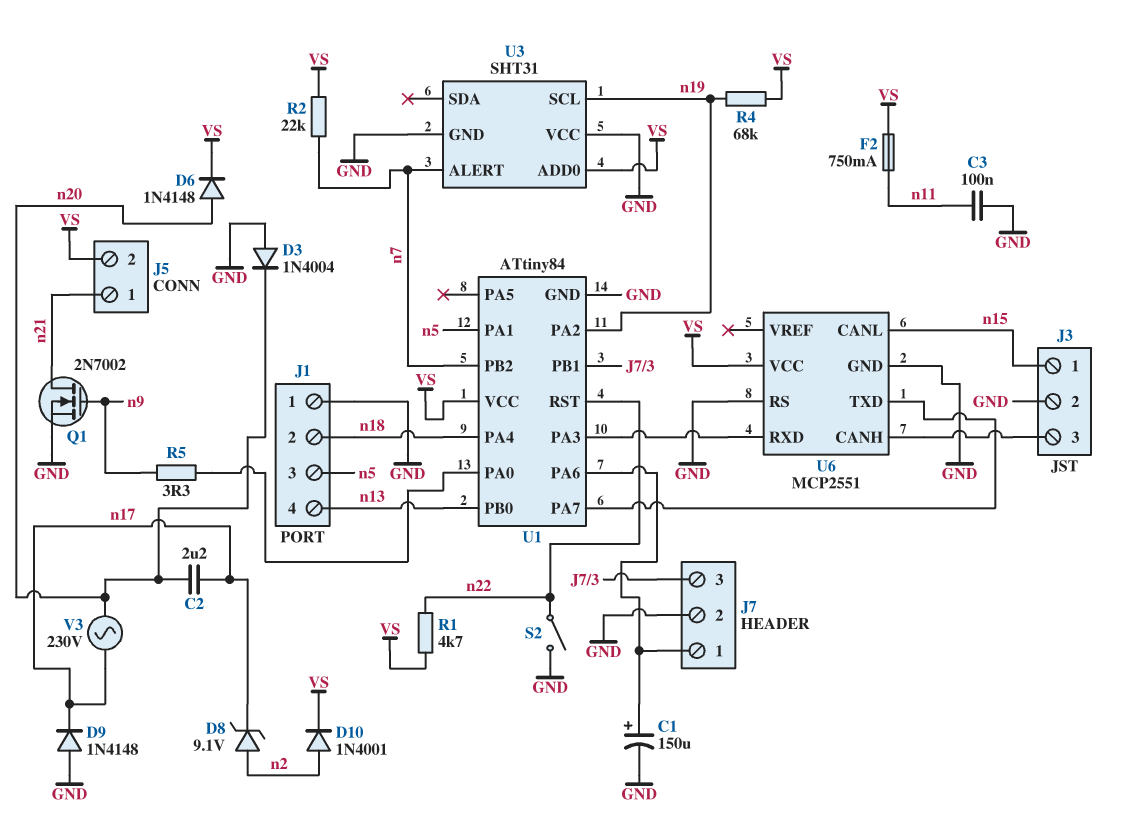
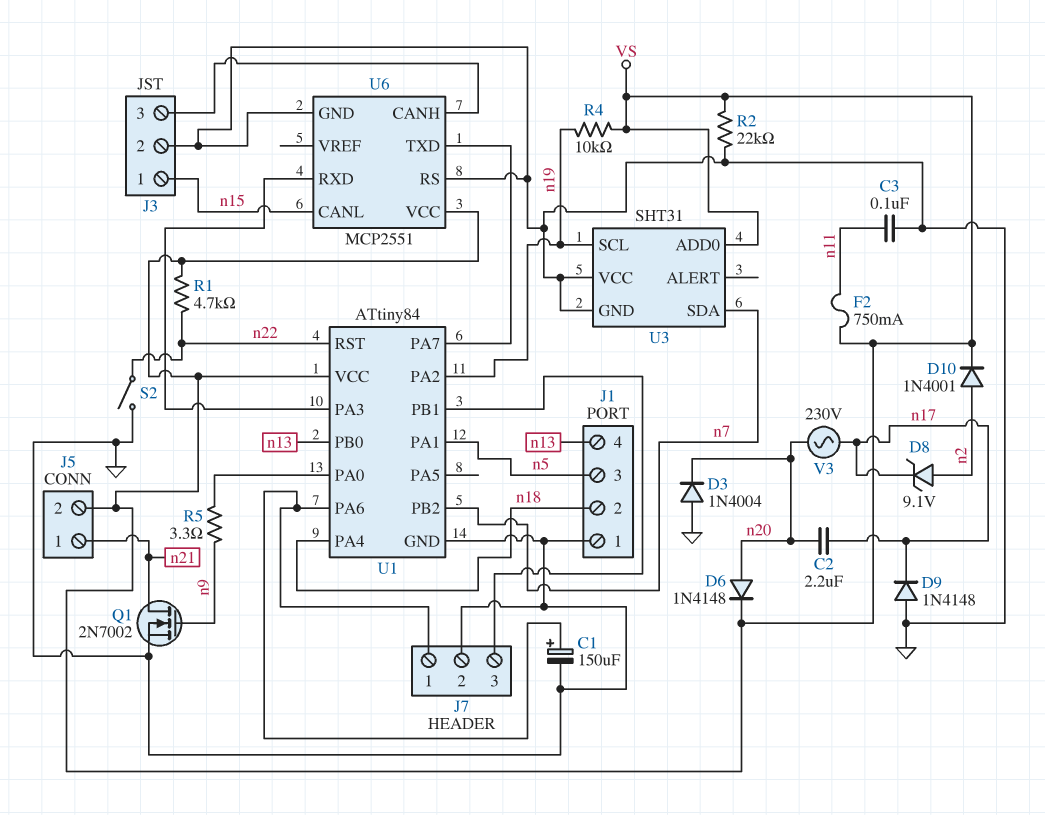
R2: 22k (VS, n7) -> 22k (GND, VS)
R4: 68k (VS, n19) -> 10k (VS, n19)
U3 pin ALERT: n7 -> none
U3 pin SDA: none -> n7

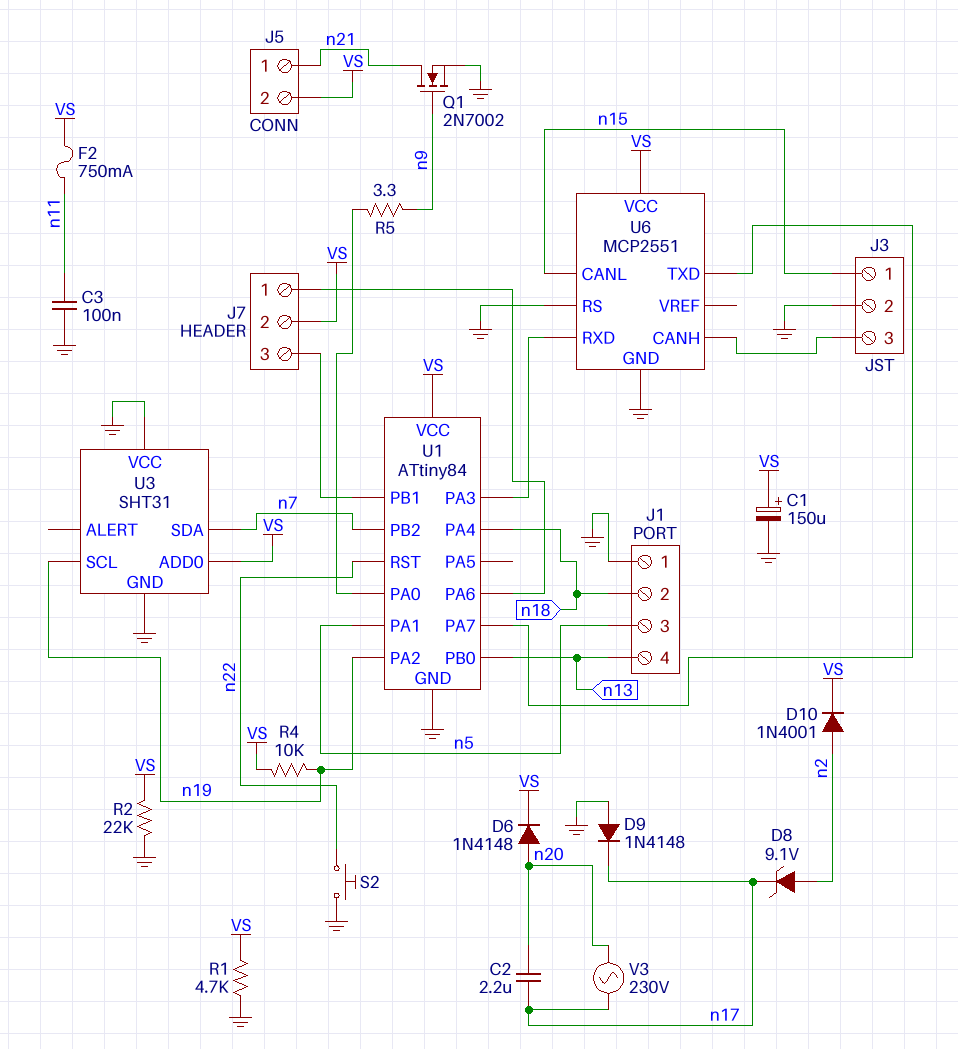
C1: 150uF (plus J7/1, minus GND) -> 150uF (plus VS, minus GND)
D3: diode 1N4004 (A GND, K n20) -> none
J7 pin 2: GND -> VS
R1: 4.7k (VS, n22) -> 4.7k (GND, VS)
S2: switch (GND, n22) -> button (GND, n22)

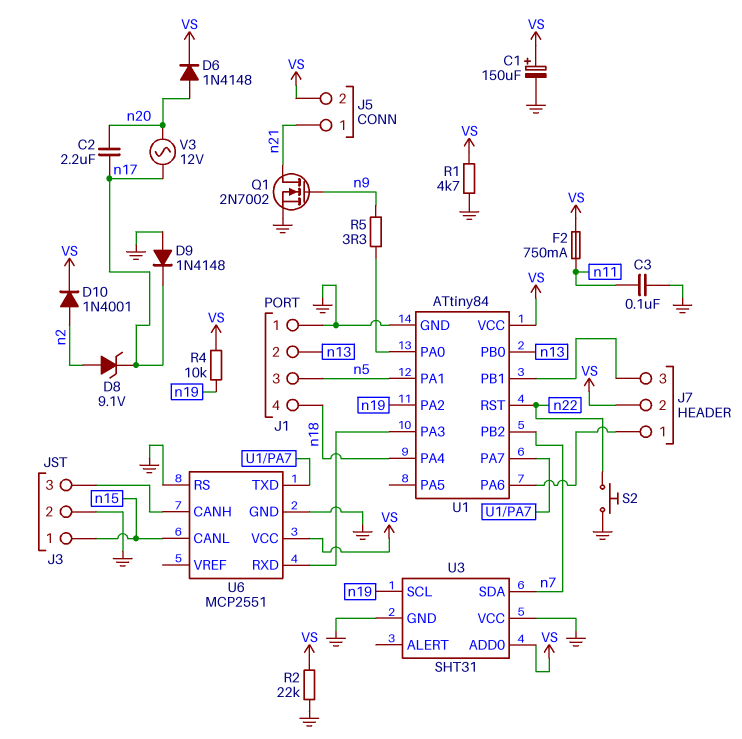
J1 pin 2: n18 -> n13
J1 pin 4: n13 -> n18
V3: AC 230V (n17, n20) -> AC 12V (n17, n20)

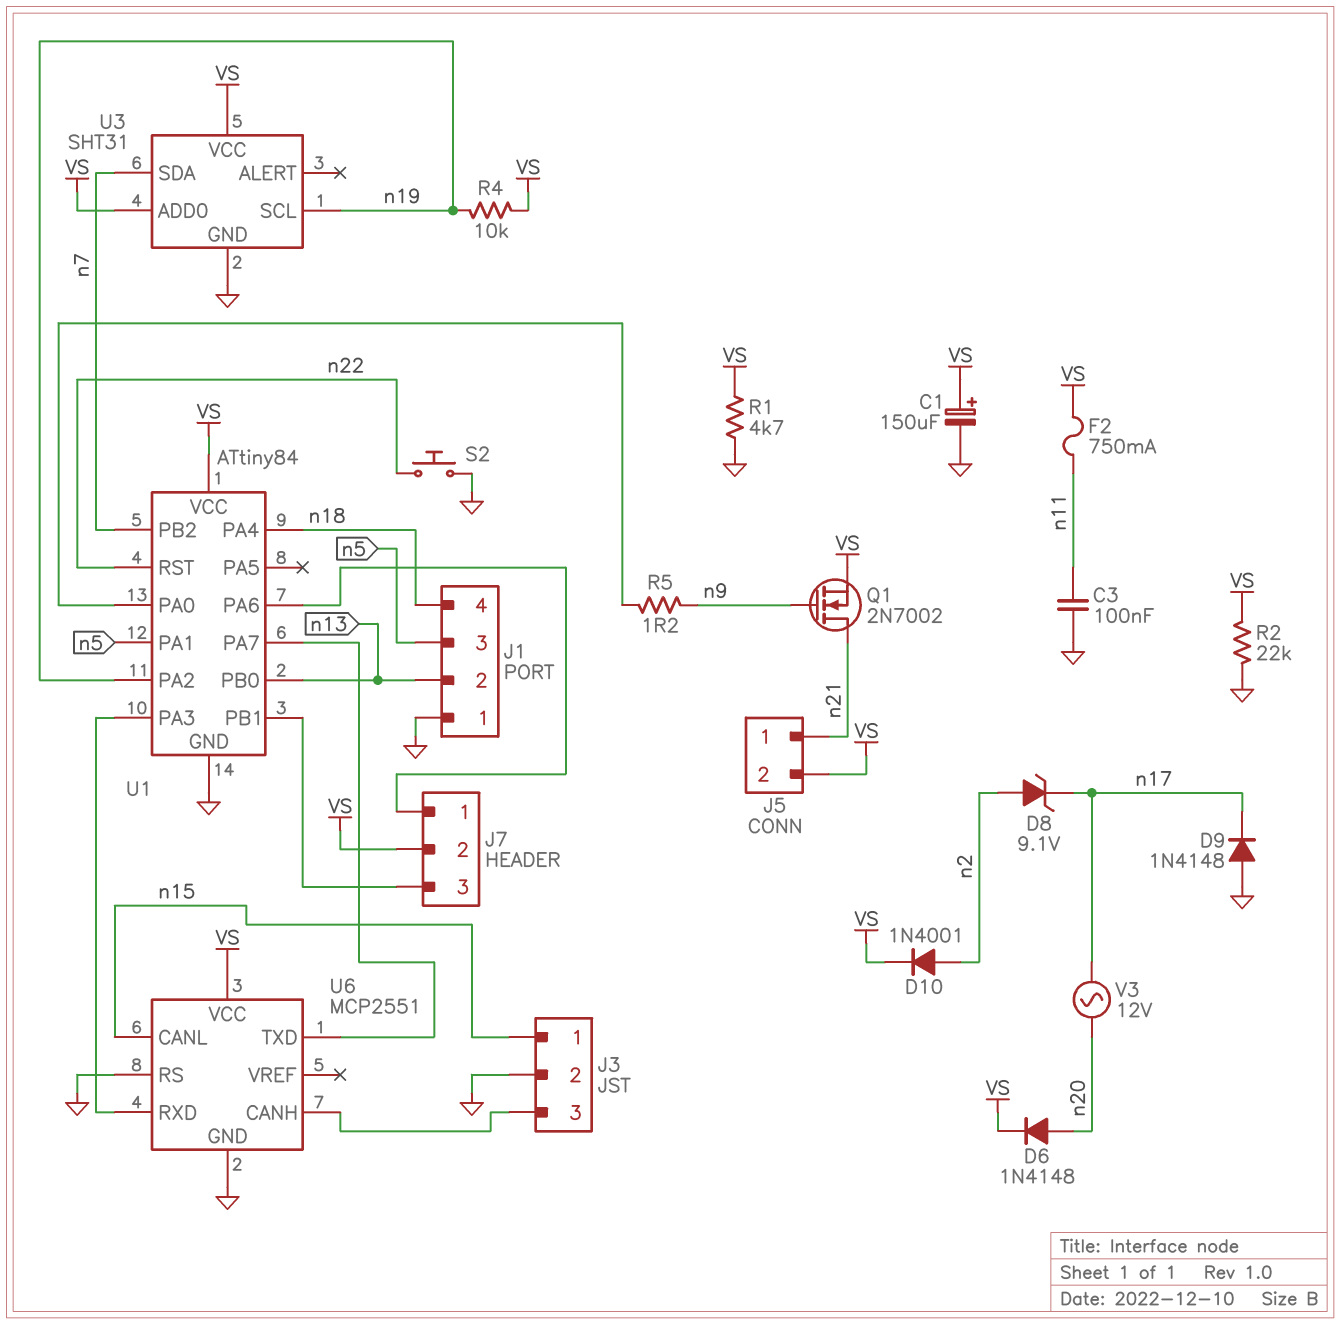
C2: 2.2uF (n17, n20) -> none
Q1: NMOS 2N7002 (G n9, D n21, S GND) -> NMOS 2N7002 (G n9, D n21, S VS)
R5: 3.3 (U1/PA0, n9) -> 1.2 (U1/PA0, n9)
U3 pin VCC: GND -> VS

